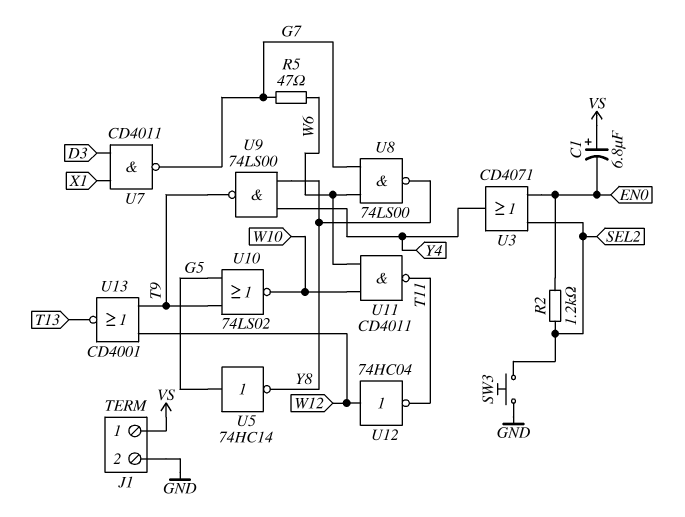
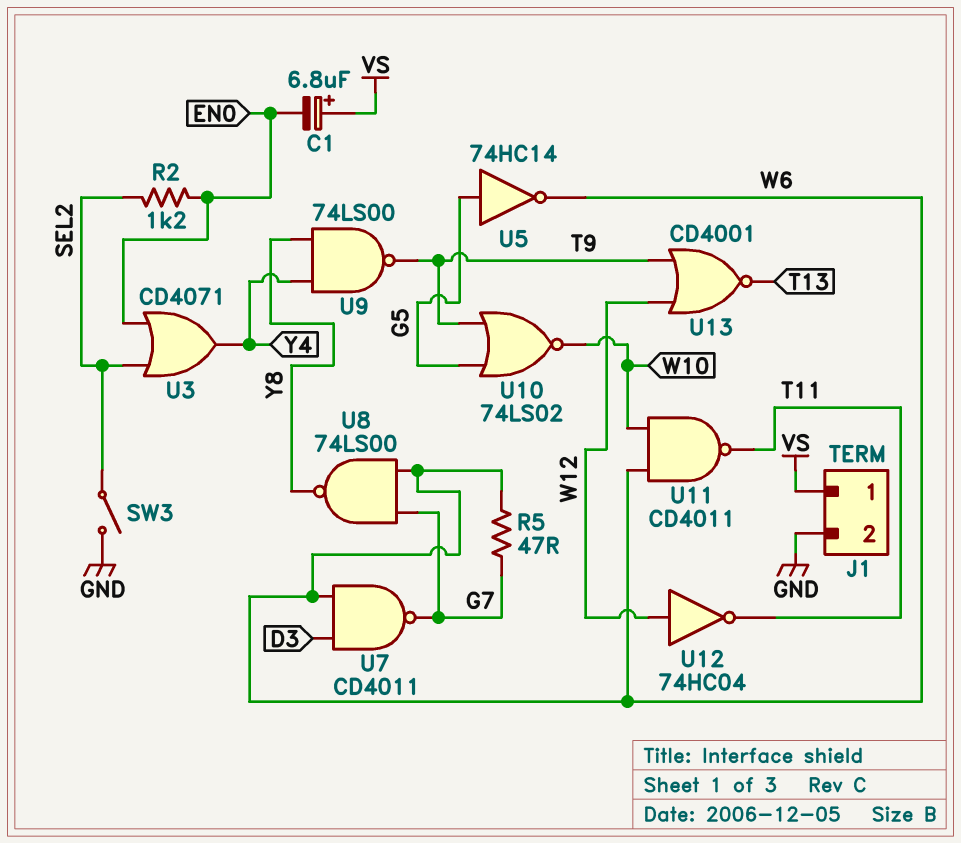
SW3: button (GND, SEL2) -> switch (GND, SEL2)
U5: NOT 74HC14 (in G5, out Y8) -> NOT 74HC14 (in G5, out W6)
U7: NAND CD4011 (in D3, in X1, out G7) -> NAND CD4011 (in D3, in W6, out G7)

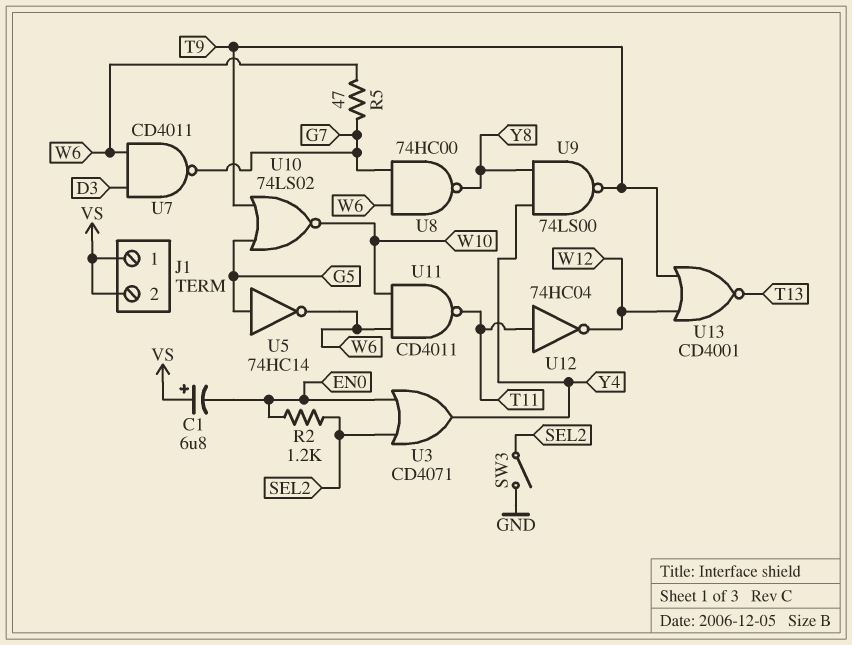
J1 pin 2: GND -> VS
U8: NAND 74LS00 (in G7, in W6, out Y8) -> NAND 74HC00 (in G7, in W6, out Y8)
U12: NOT 74HC04 (in W12, out T11) -> NOT 74HC04 (in T11, out W12)

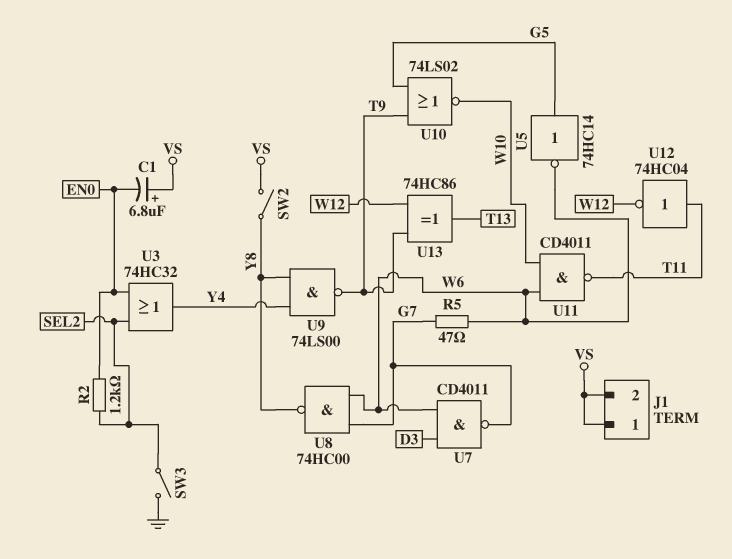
SW2: none -> switch (VS, Y8)
U3: OR CD4071 (in EN0, in SEL2, out Y4) -> OR 74HC32 (in EN0, in SEL2, out Y4)
U13: NOR CD4001 (in T9, in W12, out T13) -> XOR 74HC86 (in T9, in W12, out T13)

